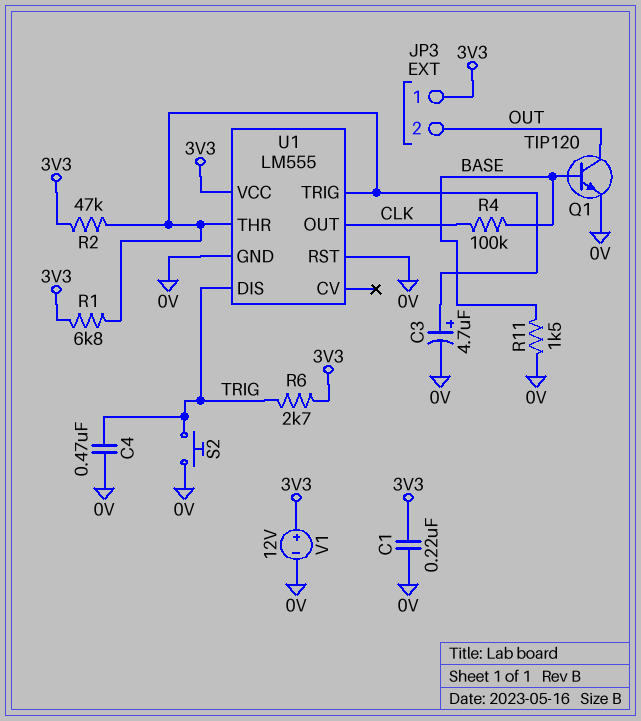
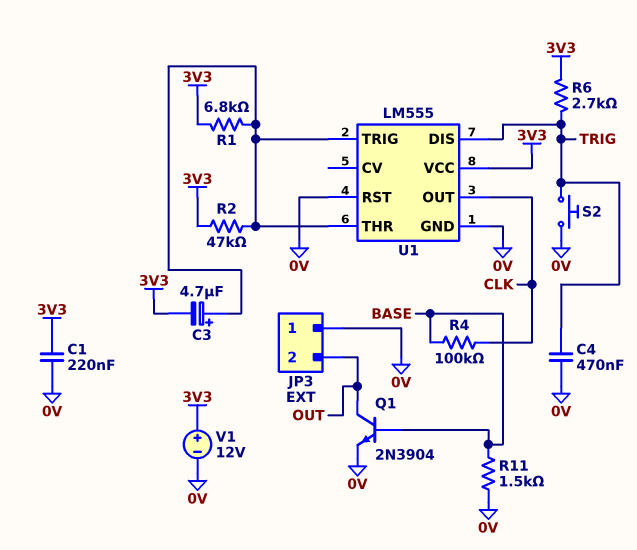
C3: 4.7uF (plus U1/THR, minus 0V) -> 4.7uF (plus U1/THR, minus 3V3)
JP3 pin 1: 3V3 -> 0V
Q1: NPN TIP120 (B BASE, C OUT, E 0V) -> NPN 2N3904 (B BASE, C OUT, E 0V)

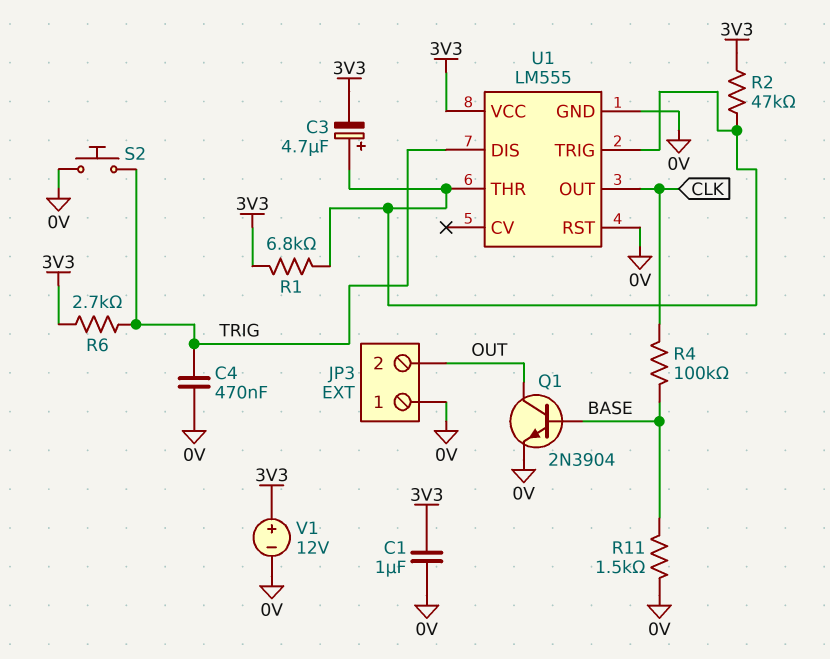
C1: 220nF (0V, 3V3) -> 1uF (0V, 3V3)

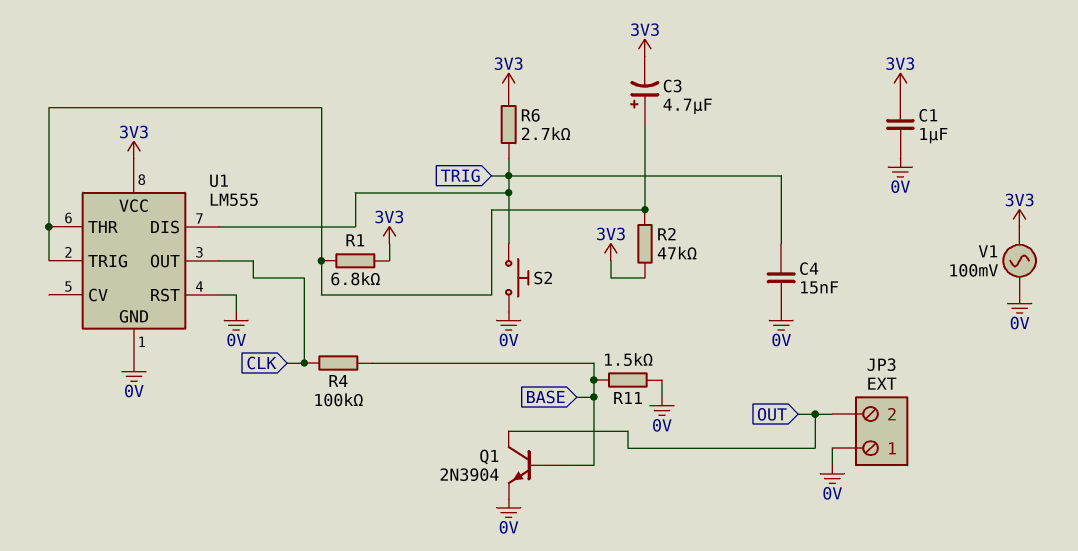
C4: 470nF (0V, TRIG) -> 15nF (0V, TRIG)
V1: 12V (plus 3V3, minus 0V) -> AC 100mV (0V, 3V3)

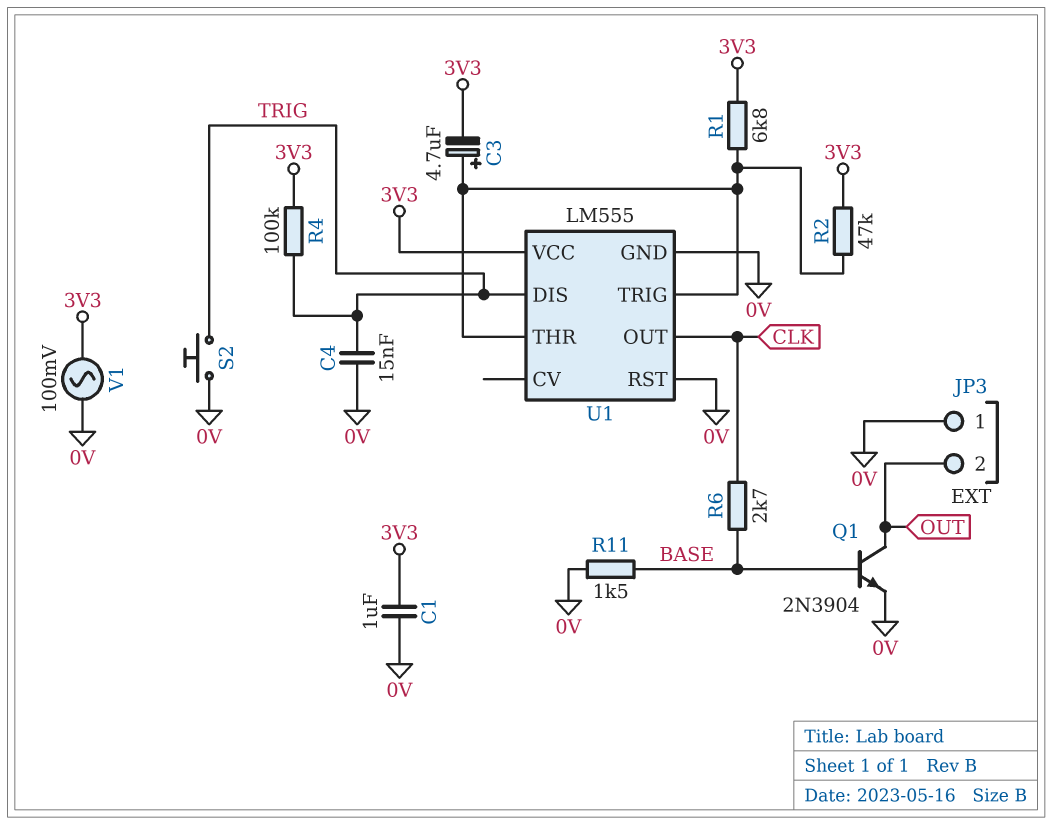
R4: 100k (BASE, CLK) -> 100k (3V3, TRIG)
R6: 2.7k (3V3, TRIG) -> 2.7k (BASE, CLK)

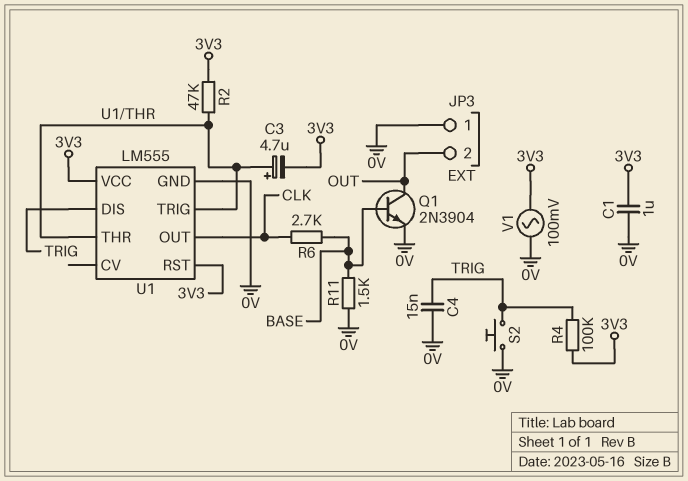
R1: 6.8k (3V3, U1/THR) -> none
U1 pin RST: 0V -> 3V3

